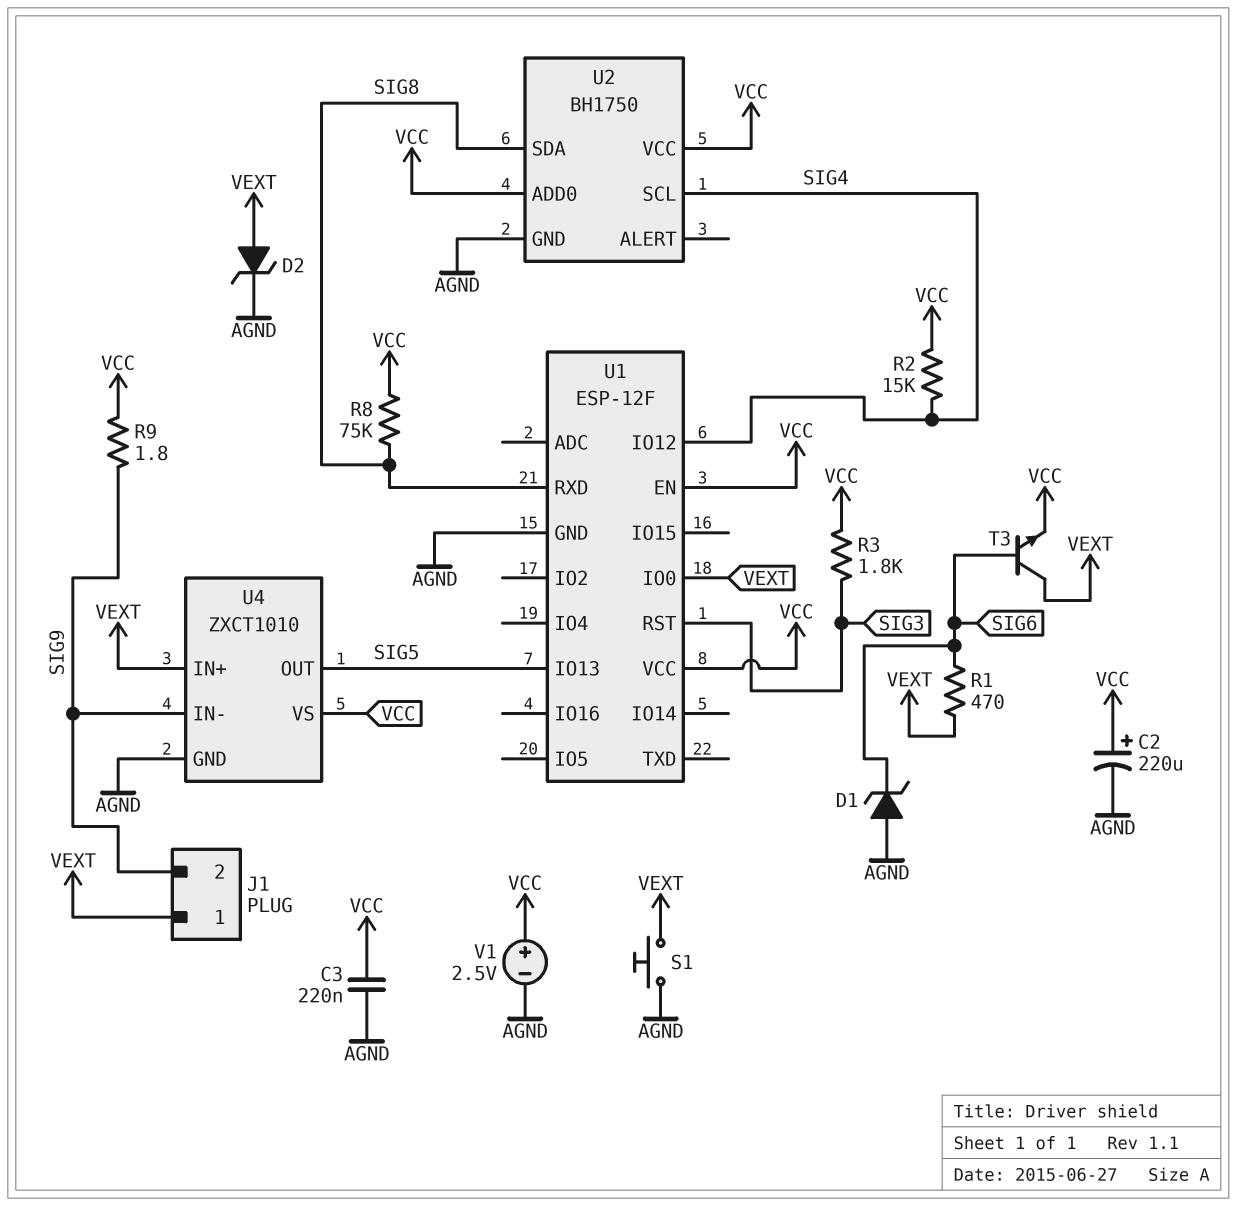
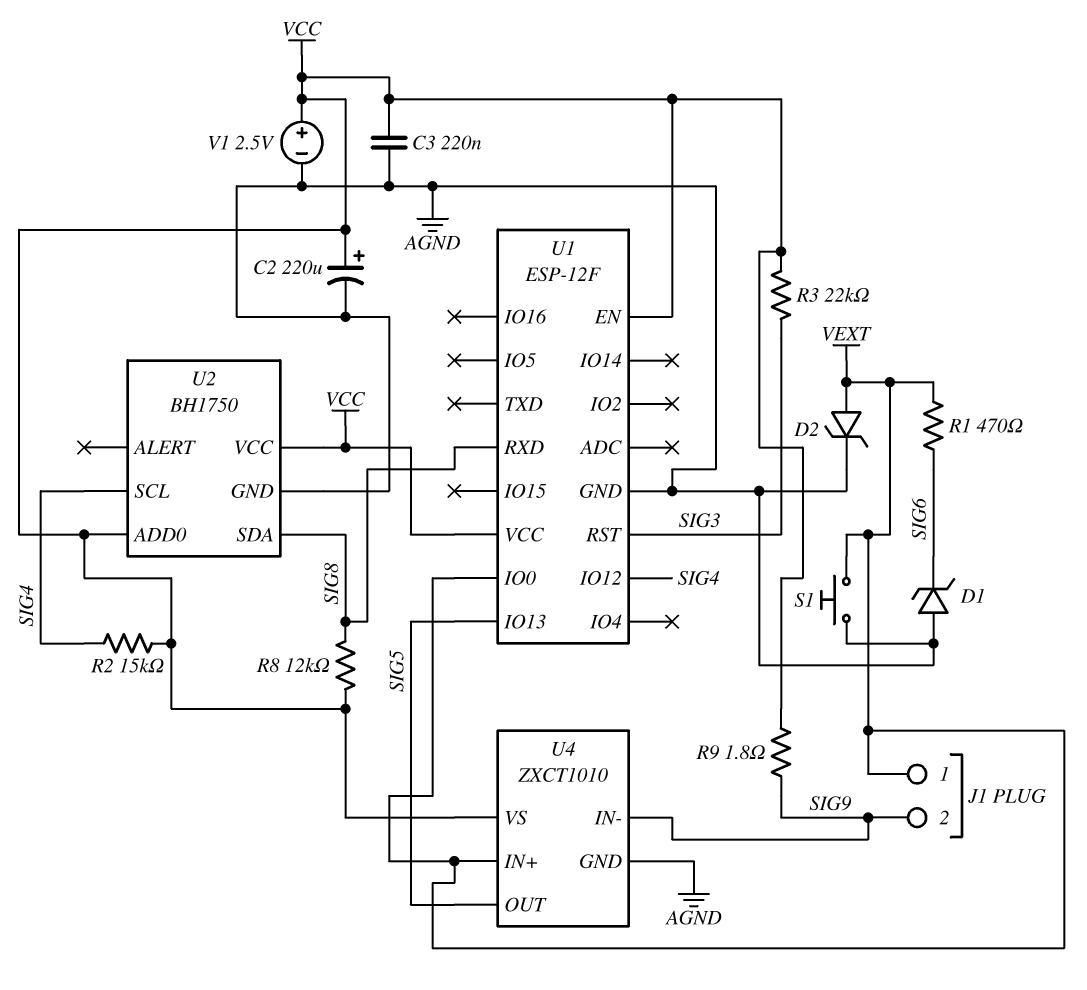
R3: 1.8k (SIG3, VCC) -> 22k (SIG3, VCC)
R8: 75k (SIG8, VCC) -> 12k (SIG8, VCC)
T3: NPN (B SIG6, C VEXT, E VCC) -> none

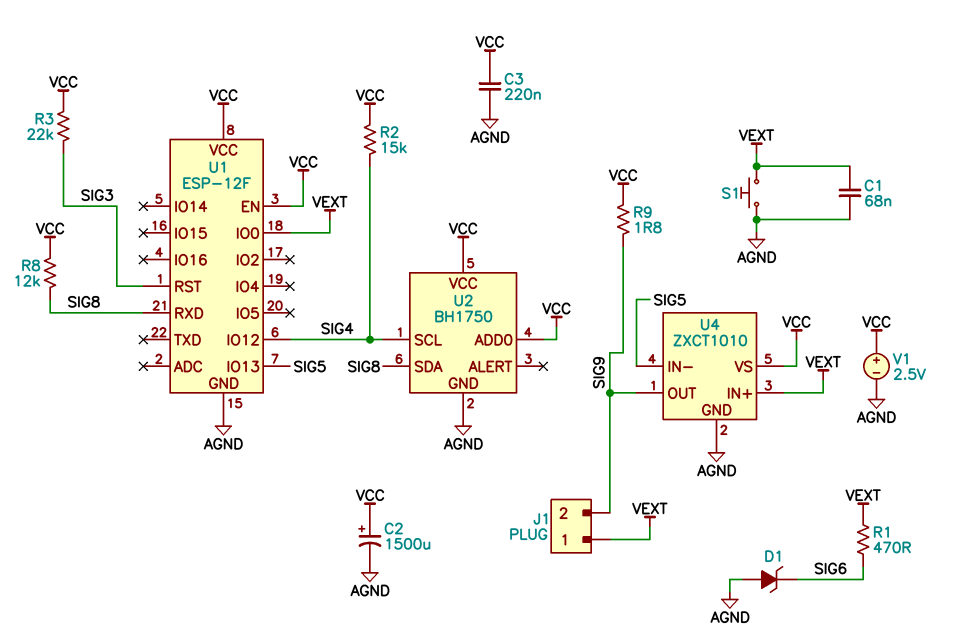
C1: none -> 68nF (AGND, VEXT)
C2: 220uF (plus VCC, minus AGND) -> 1500uF (plus VCC, minus AGND)
D2: zener (A VEXT, K AGND) -> none
U4 pin IN-: SIG9 -> SIG5
U4 pin OUT: SIG5 -> SIG9

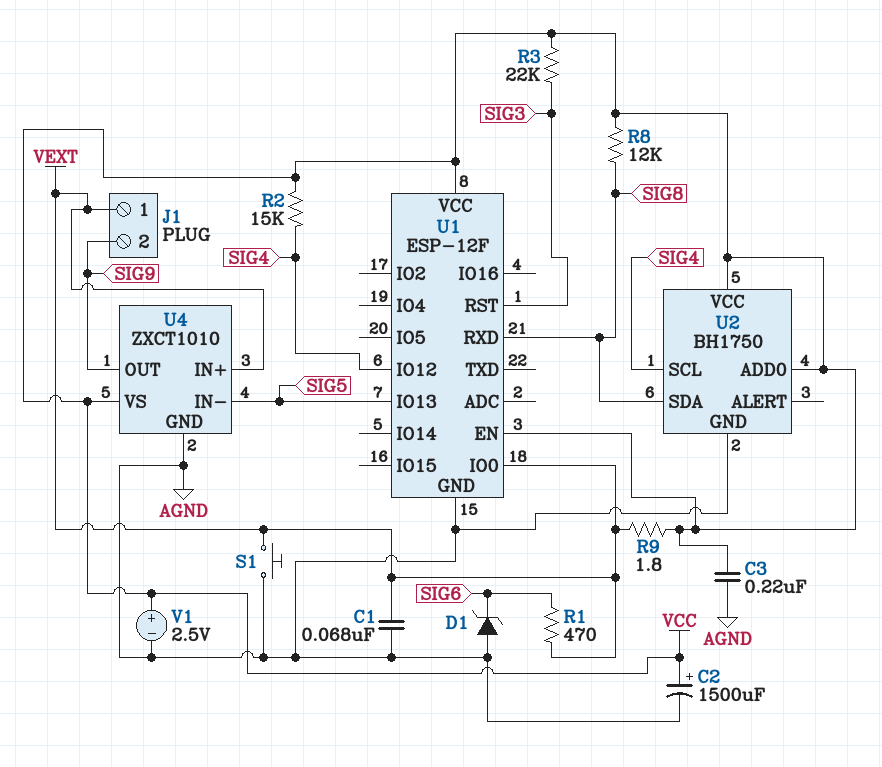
R9: 1.8 (SIG9, VCC) -> 1.8 (VCC, VEXT)

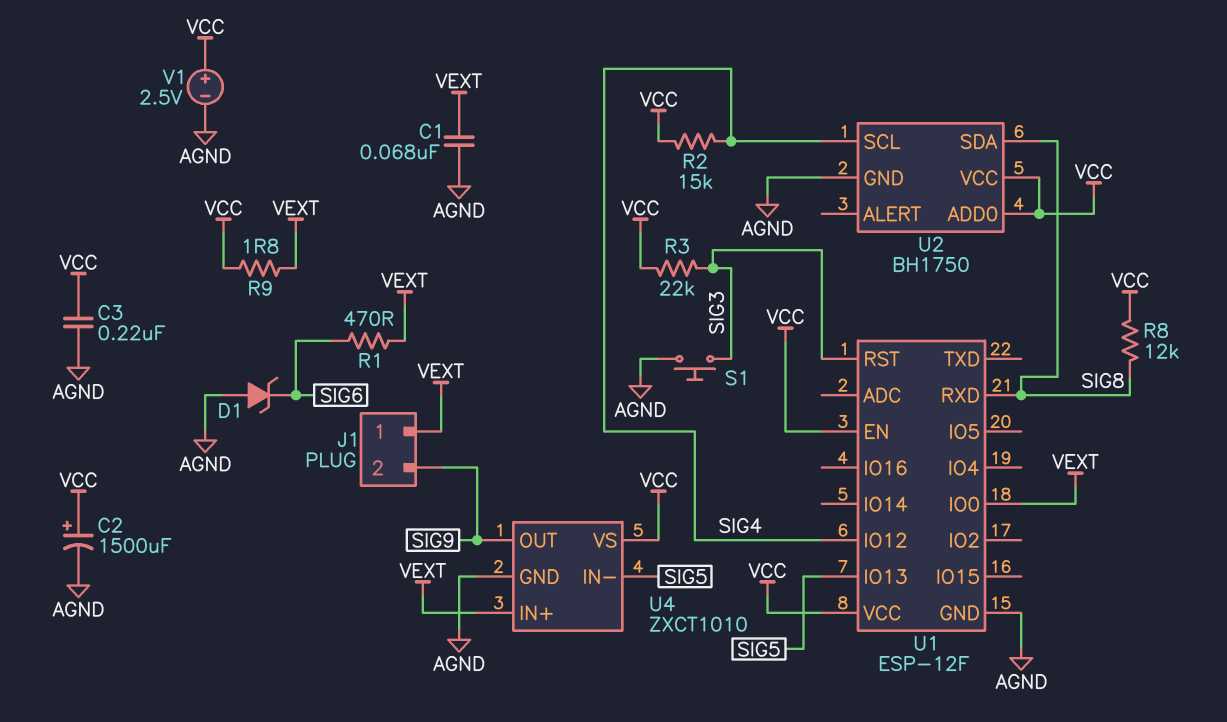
S1: button (AGND, VEXT) -> button (AGND, SIG3)

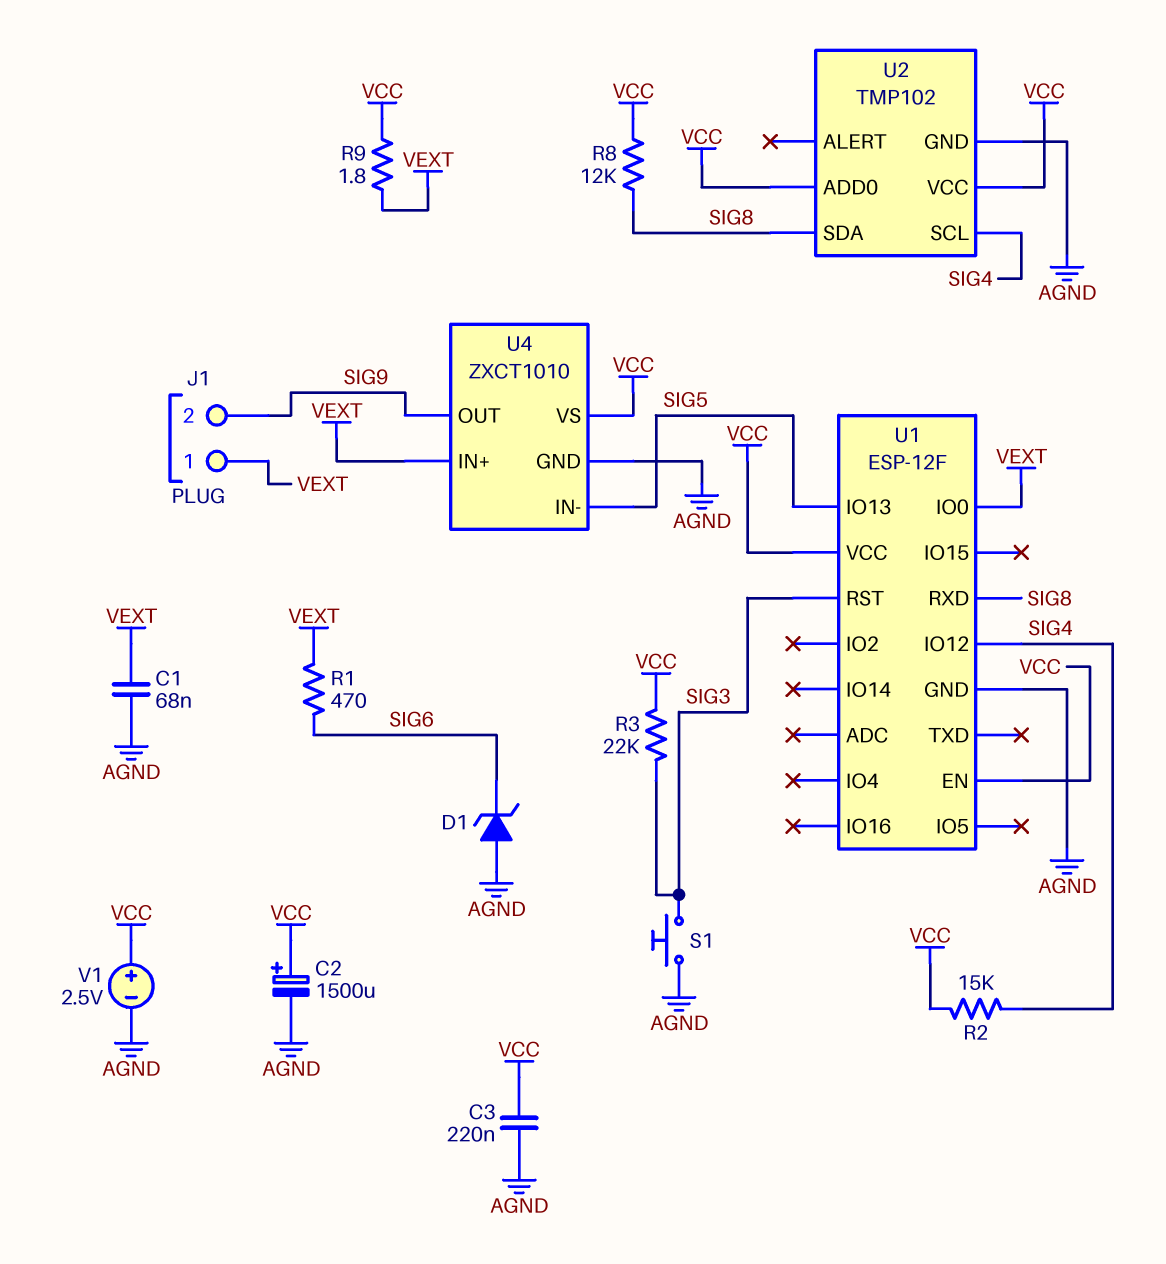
U2: BH1750 -> TMP102

